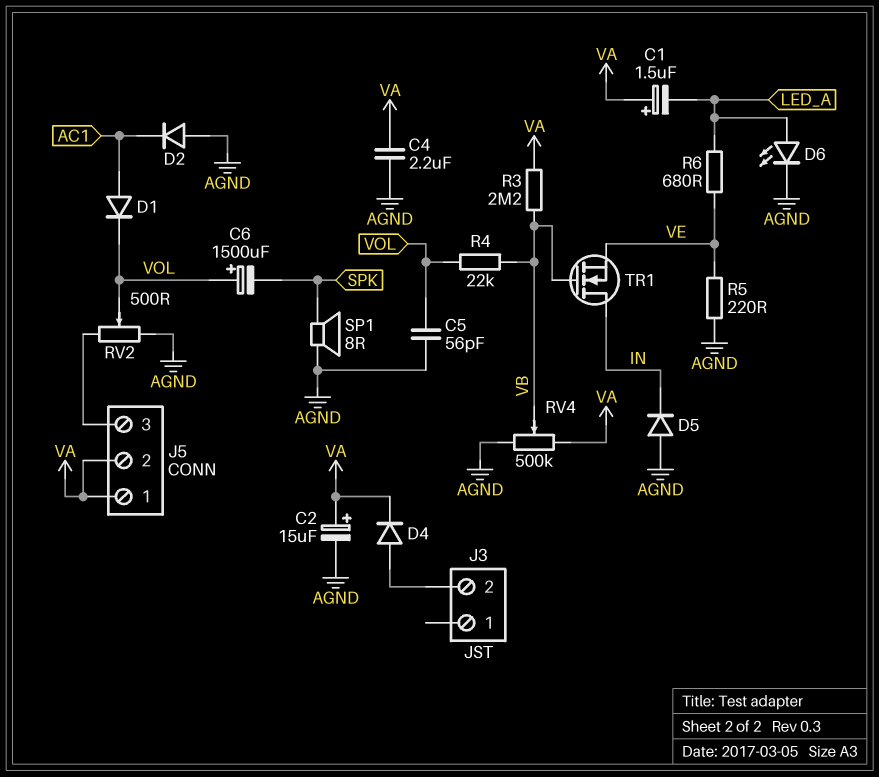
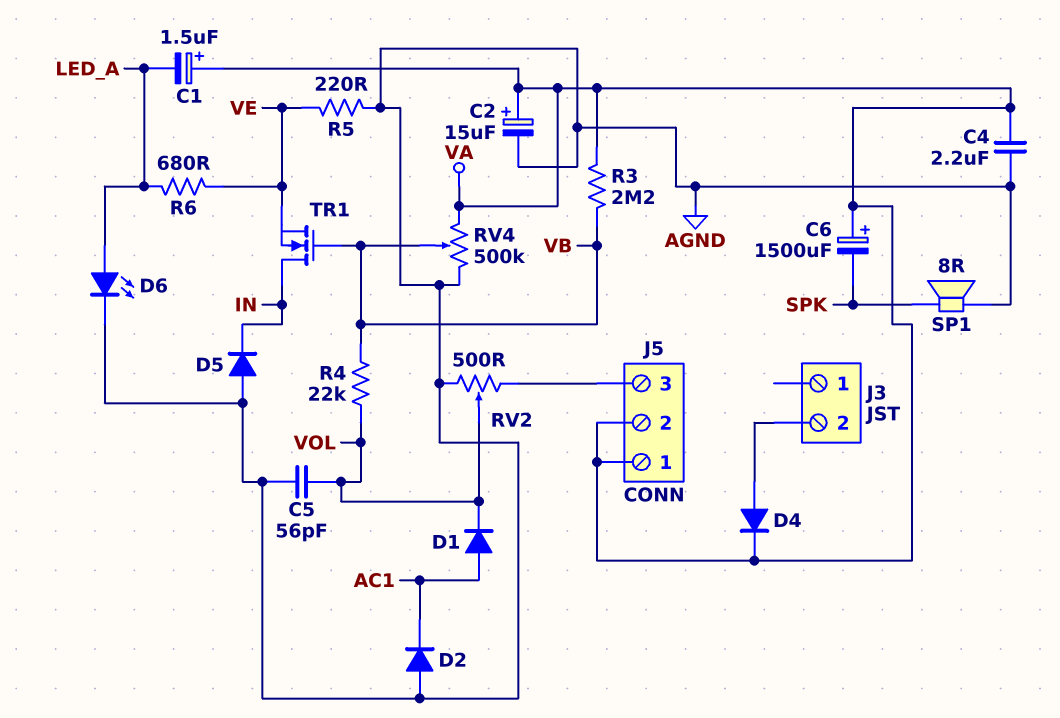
C6: 1500uF (plus VOL, minus SPK) -> 1500uF (plus VA, minus SPK)

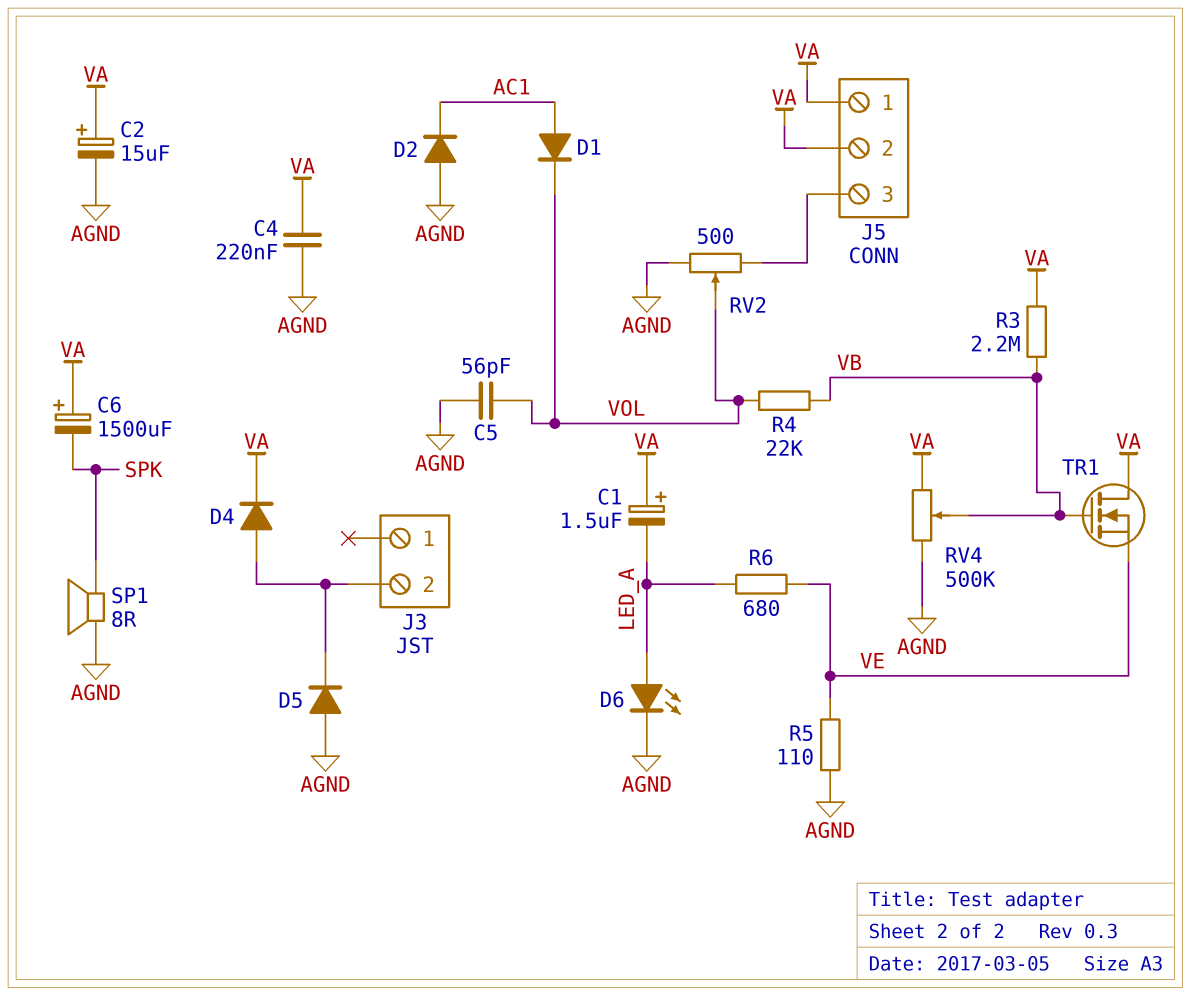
C4: 2.2uF (AGND, VA) -> 220nF (AGND, VA)
D5: diode (A AGND, K IN) -> diode (A AGND, K J3/2)
R5: 220 (AGND, VE) -> 110 (AGND, VE)
TR1: NMOS (G VB, D IN, S VE) -> NMOS (G VB, D VA, S VE)

